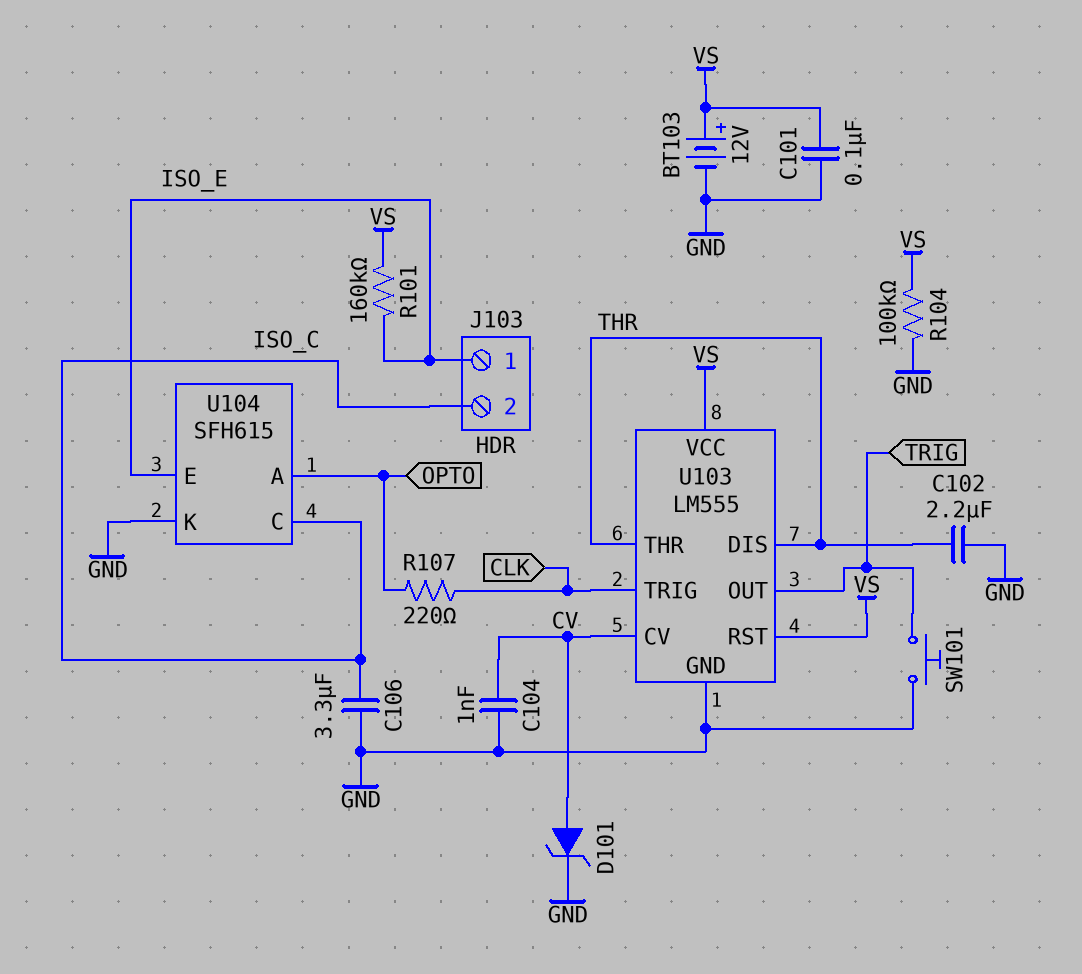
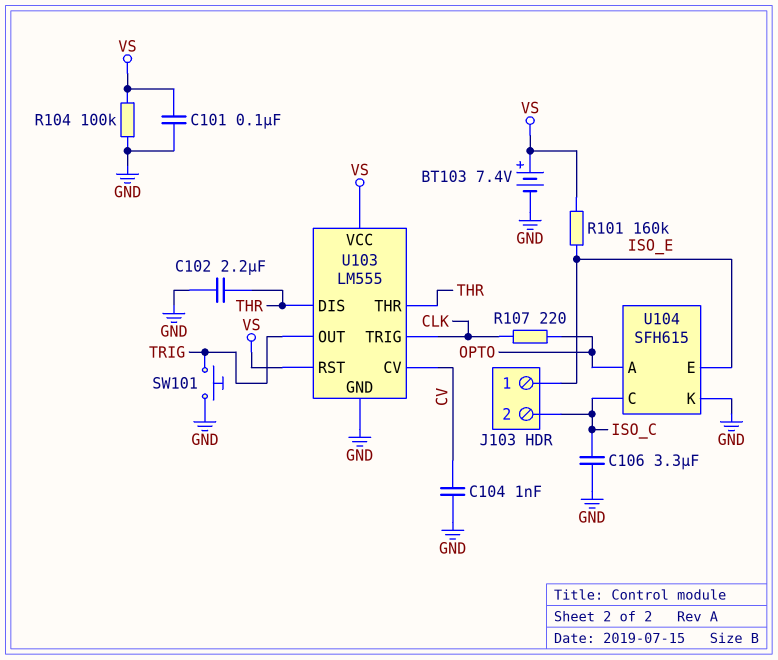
BT103: 12V (plus VS, minus GND) -> 7.4V (plus VS, minus GND)
D101: zener (A CV, K GND) -> none

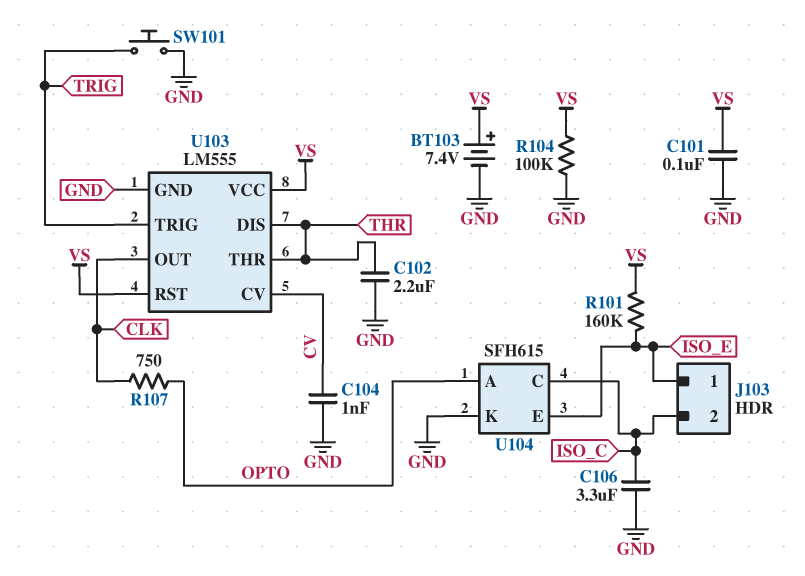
R107: 220 (CLK, OPTO) -> 750 (CLK, OPTO)
U103 pin OUT: TRIG -> CLK
U103 pin TRIG: CLK -> TRIG

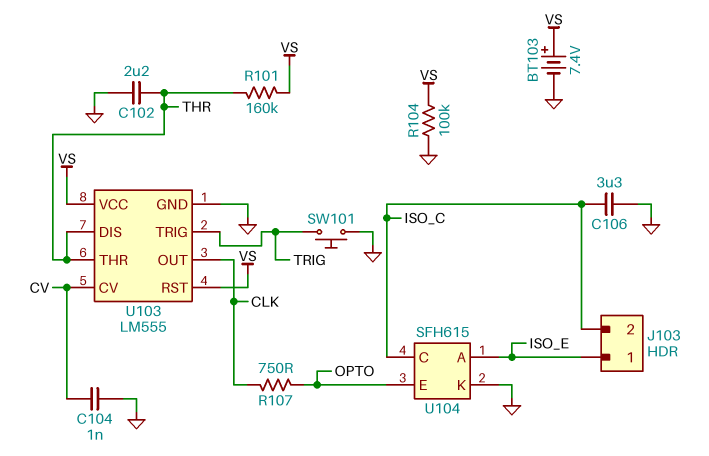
C101: 100nF (GND, VS) -> none
R101: 160k (ISO_E, VS) -> 160k (THR, VS)
U104 pin A: OPTO -> ISO_E
U104 pin E: ISO_E -> OPTO

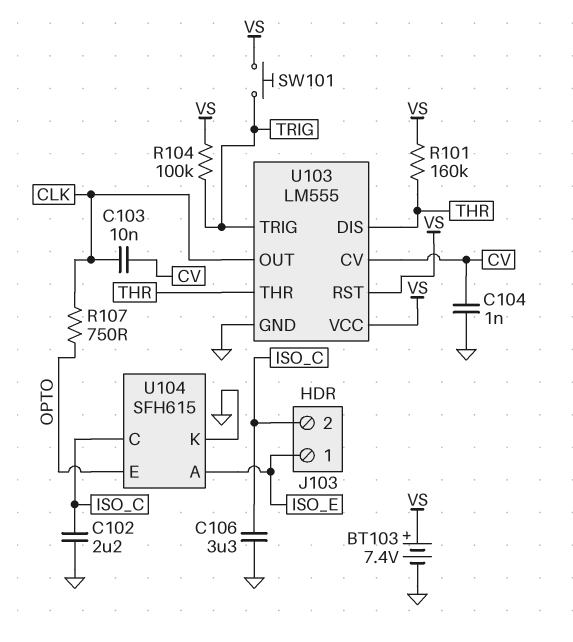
C102: 2.2uF (GND, THR) -> 2.2uF (GND, ISO_C)
C103: none -> 10nF (CLK, CV)
R104: 100k (GND, VS) -> 100k (TRIG, VS)
SW101: button (GND, TRIG) -> button (TRIG, VS)

